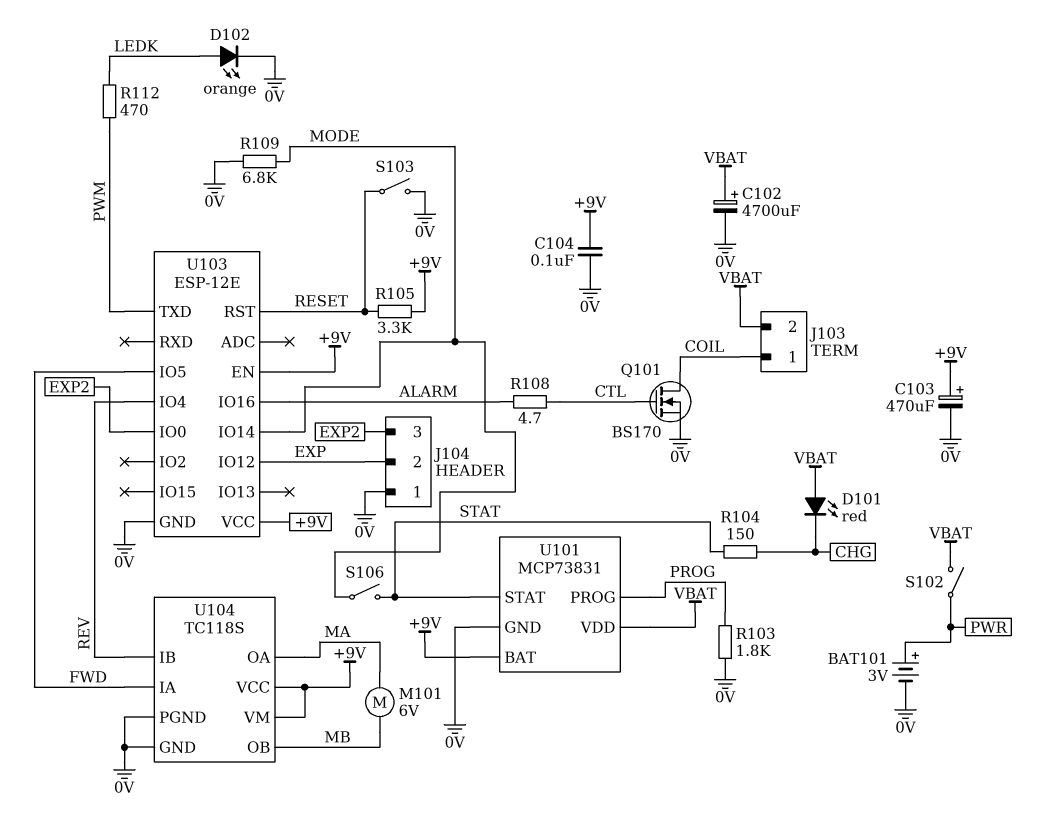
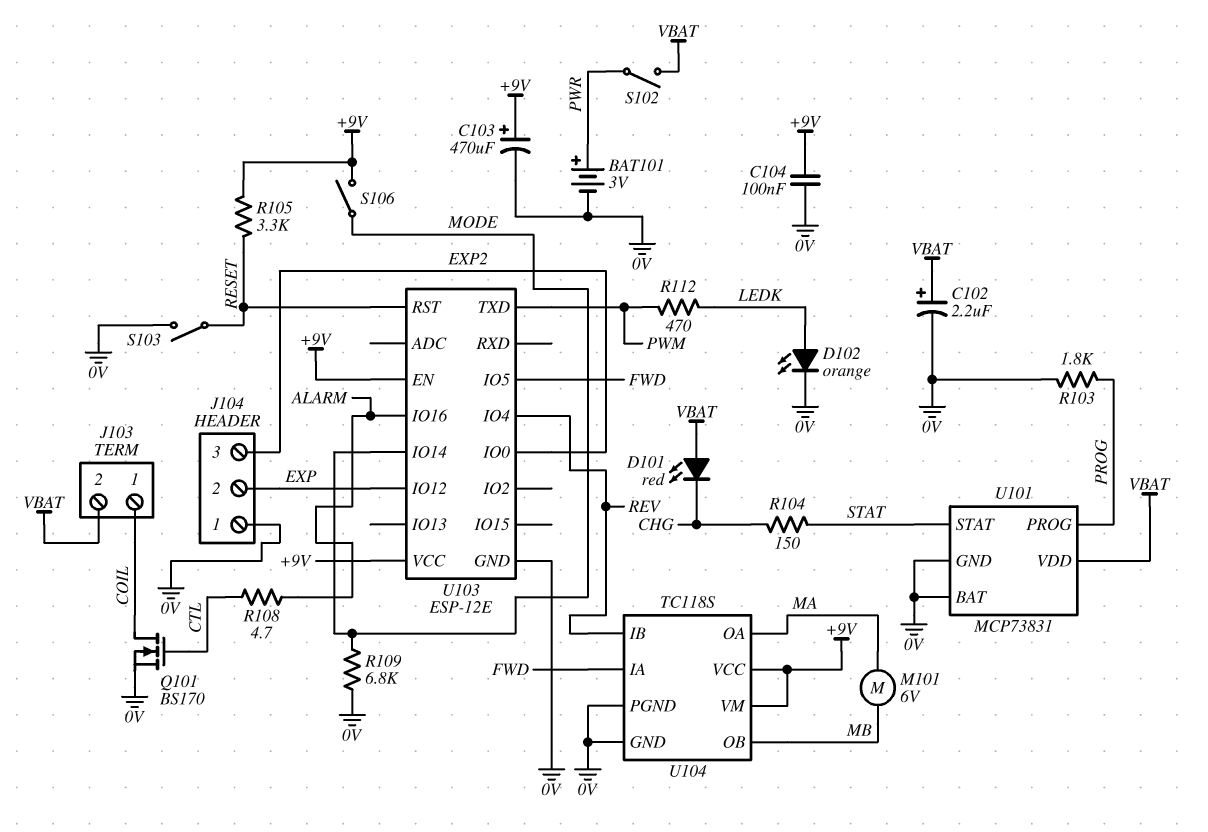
C102: 4700uF (plus VBAT, minus 0V) -> 2.2uF (plus VBAT, minus 0V)
S106: switch (MODE, STAT) -> switch (+9V, MODE)
U101 pin BAT: +9V -> 0V

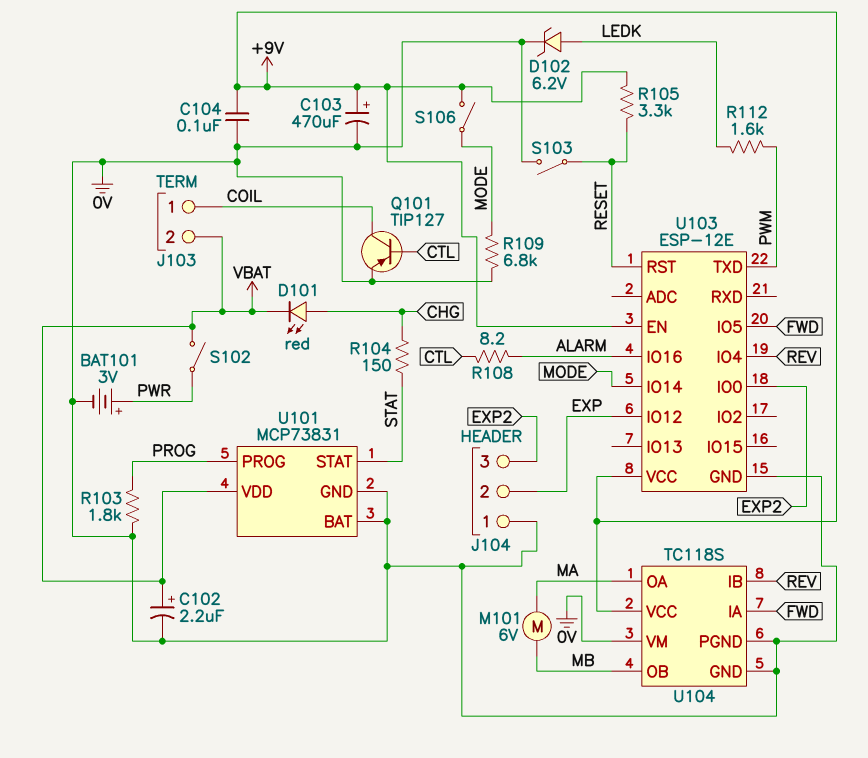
D101: LED red (A VBAT, K CHG) -> LED red (A CHG, K VBAT)
D102: LED orange (A LEDK, K 0V) -> zener 6.2V (A LEDK, K 0V)
Q101: NMOS BS170 (G CTL, D COIL, S 0V) -> PNP TIP127 (B CTL, C COIL, E 0V)
R108: 4.7 (ALARM, CTL) -> 8.2 (ALARM, CTL)
R112: 470 (LEDK, PWM) -> 1.6k (LEDK, PWM)
U104 pin VM: +9V -> 0V

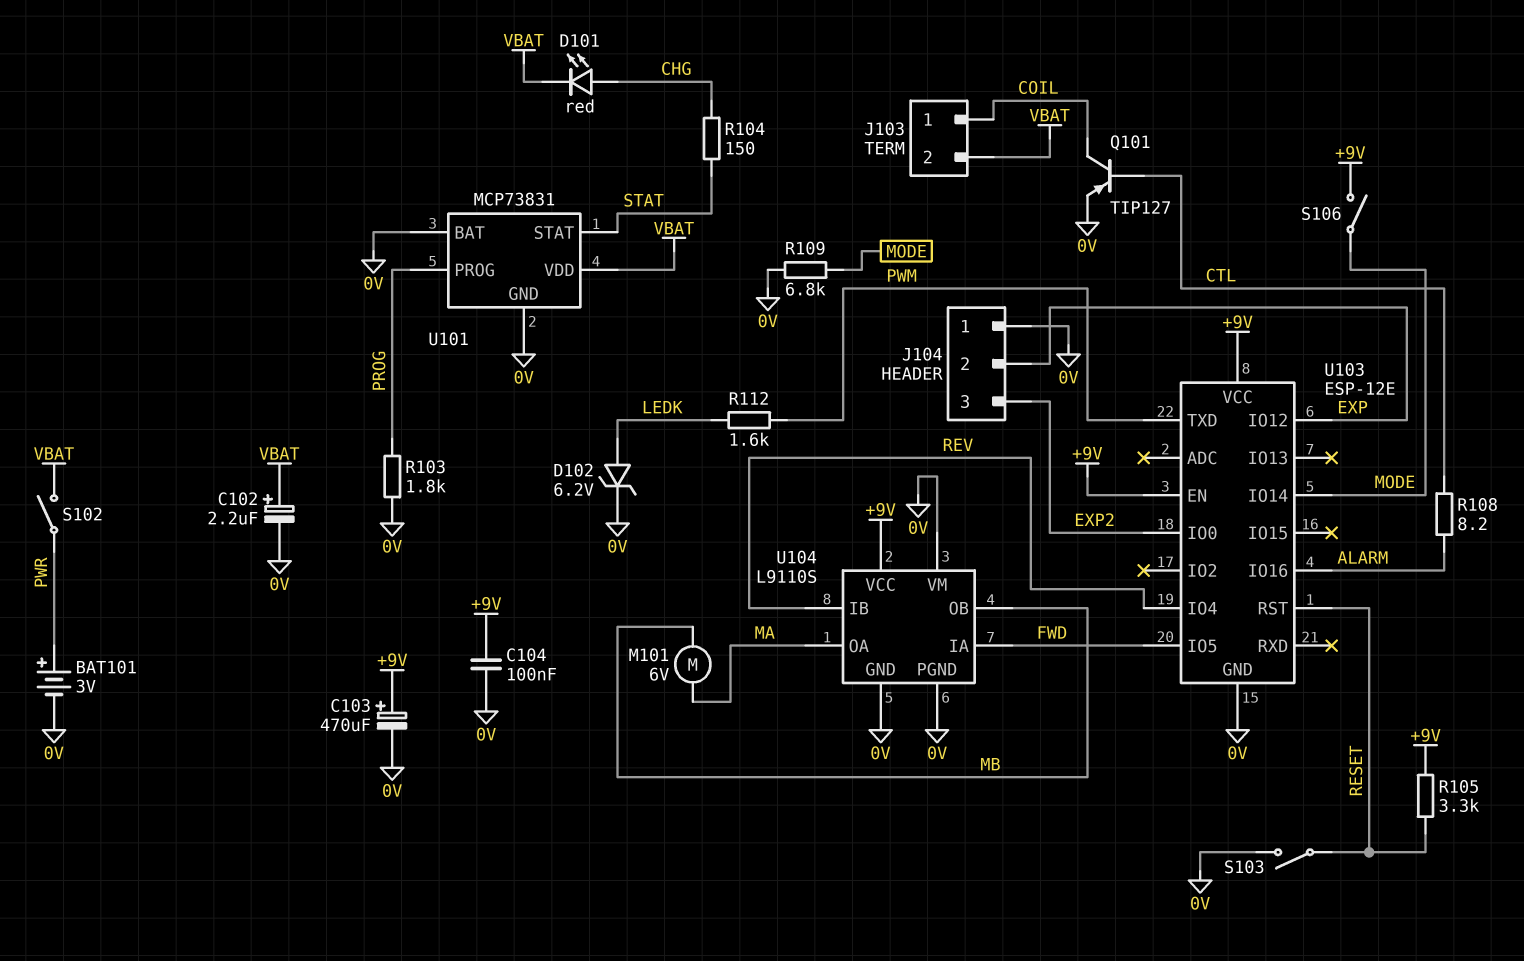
U104: TC118S -> L9110S

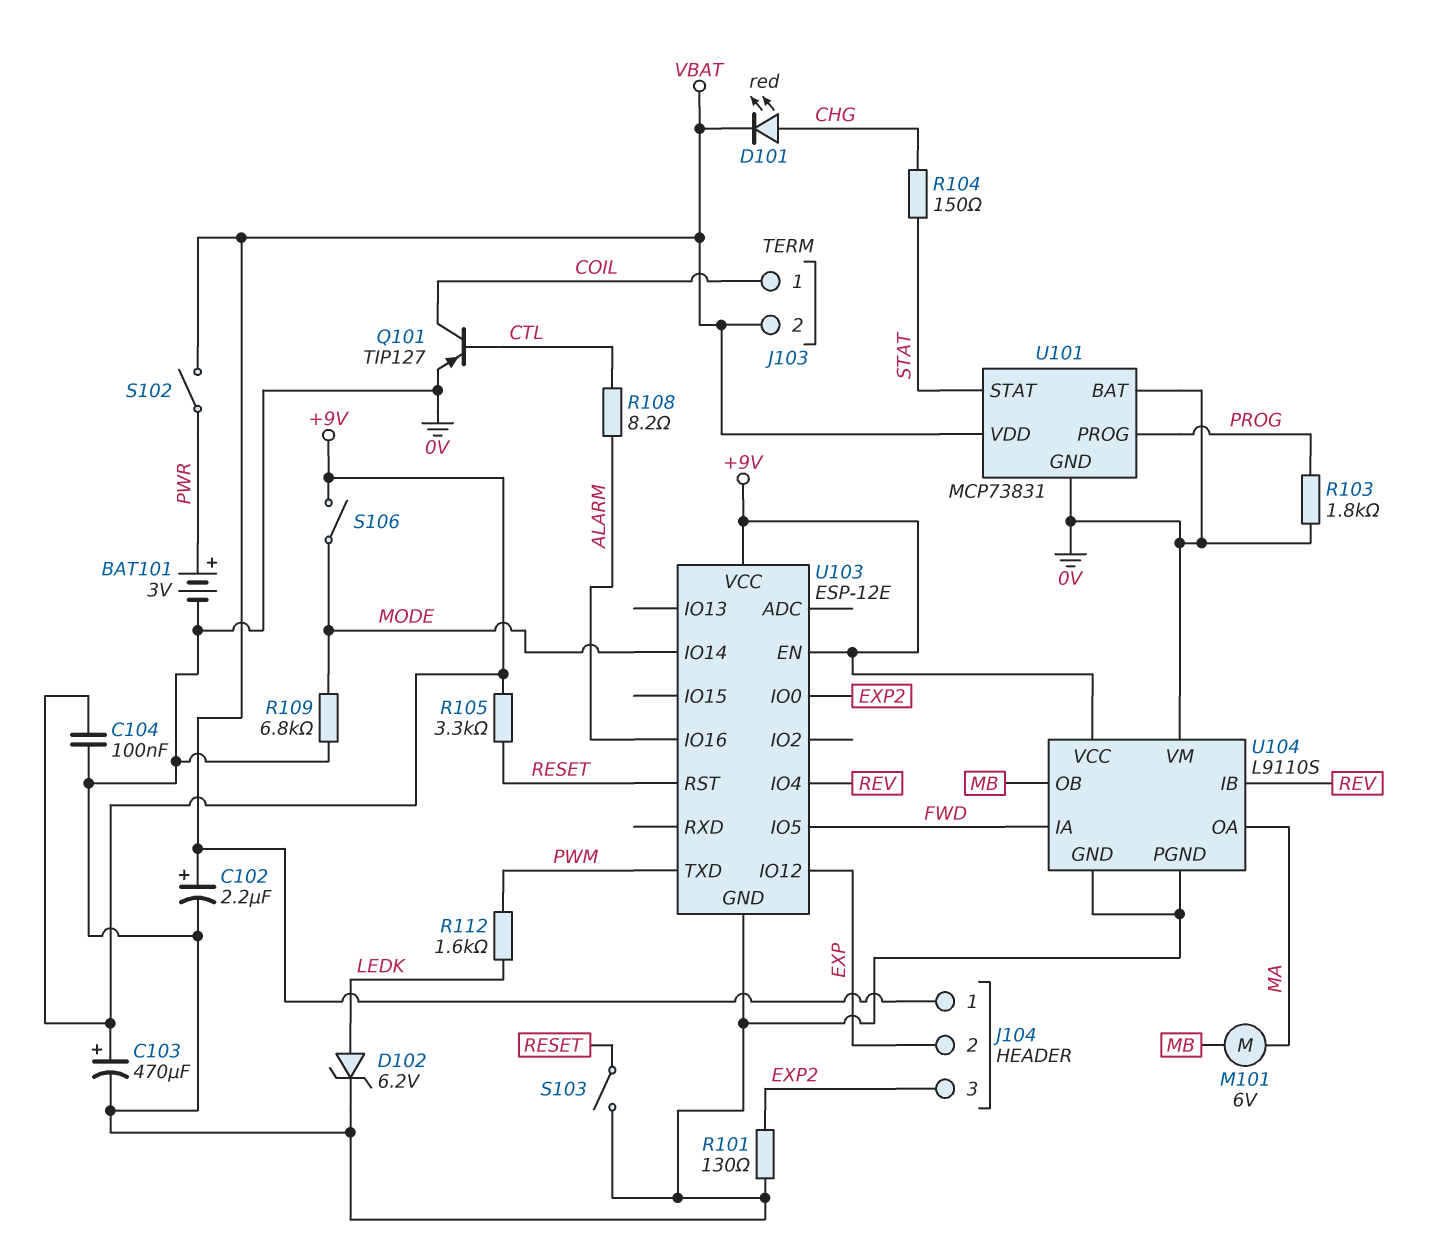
J104 pin 1: 0V -> VBAT
R101: none -> 130 (0V, EXP2)

